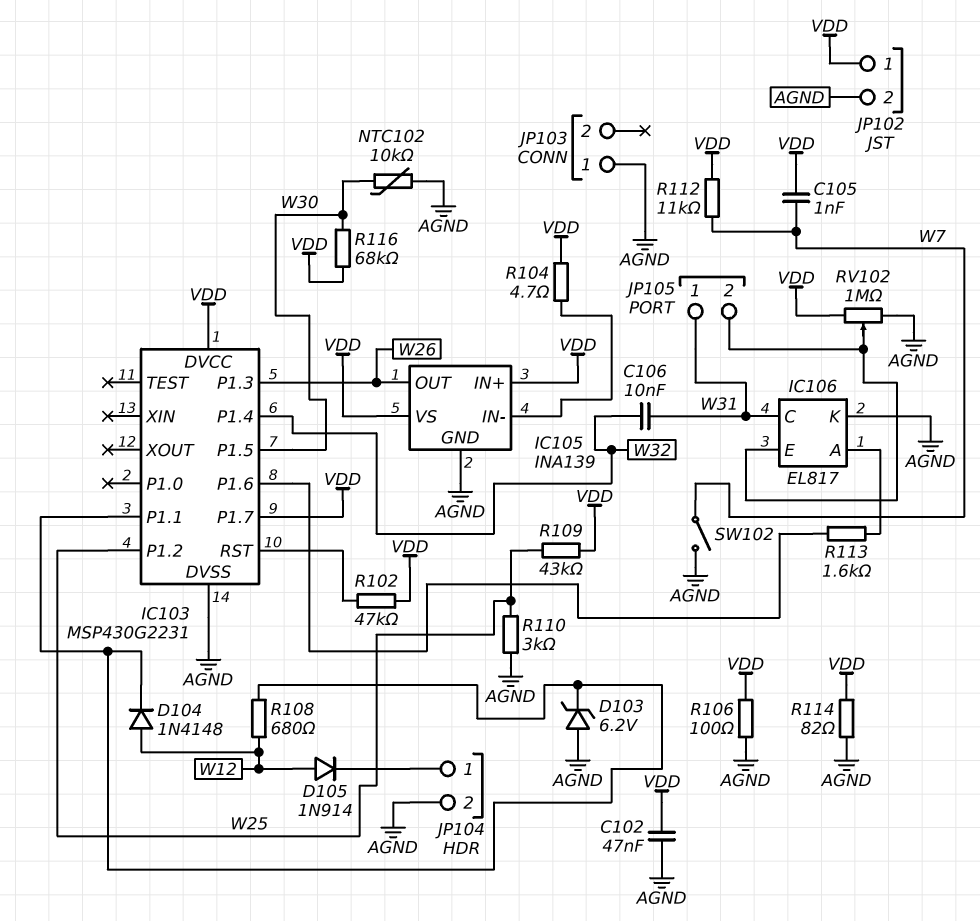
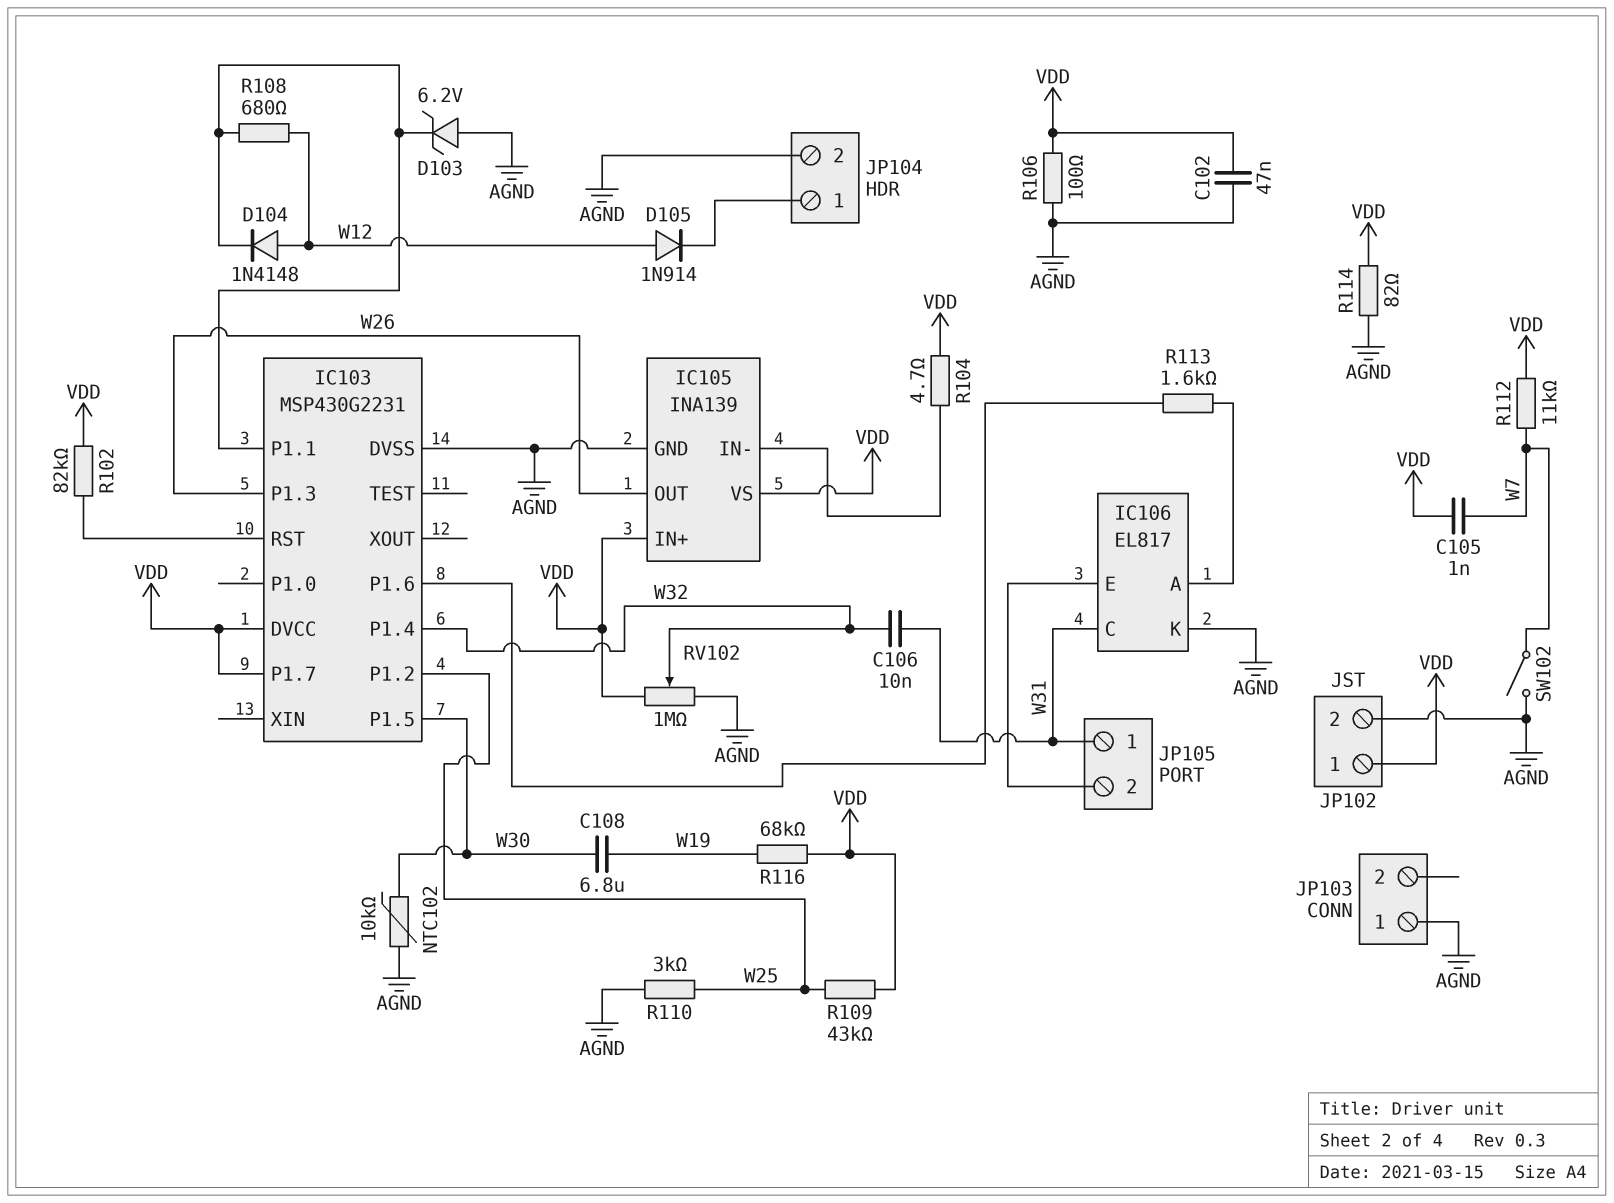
C108: none -> 6.8uF (W19, W30)
R102: 47k (IC103/RST, VDD) -> 82k (IC103/RST, VDD)
R116: 68k (VDD, W30) -> 68k (VDD, W19)
RV102: 1M (AGND, VDD, wiper IC106/E) -> 1M (AGND, VDD, wiper W32)

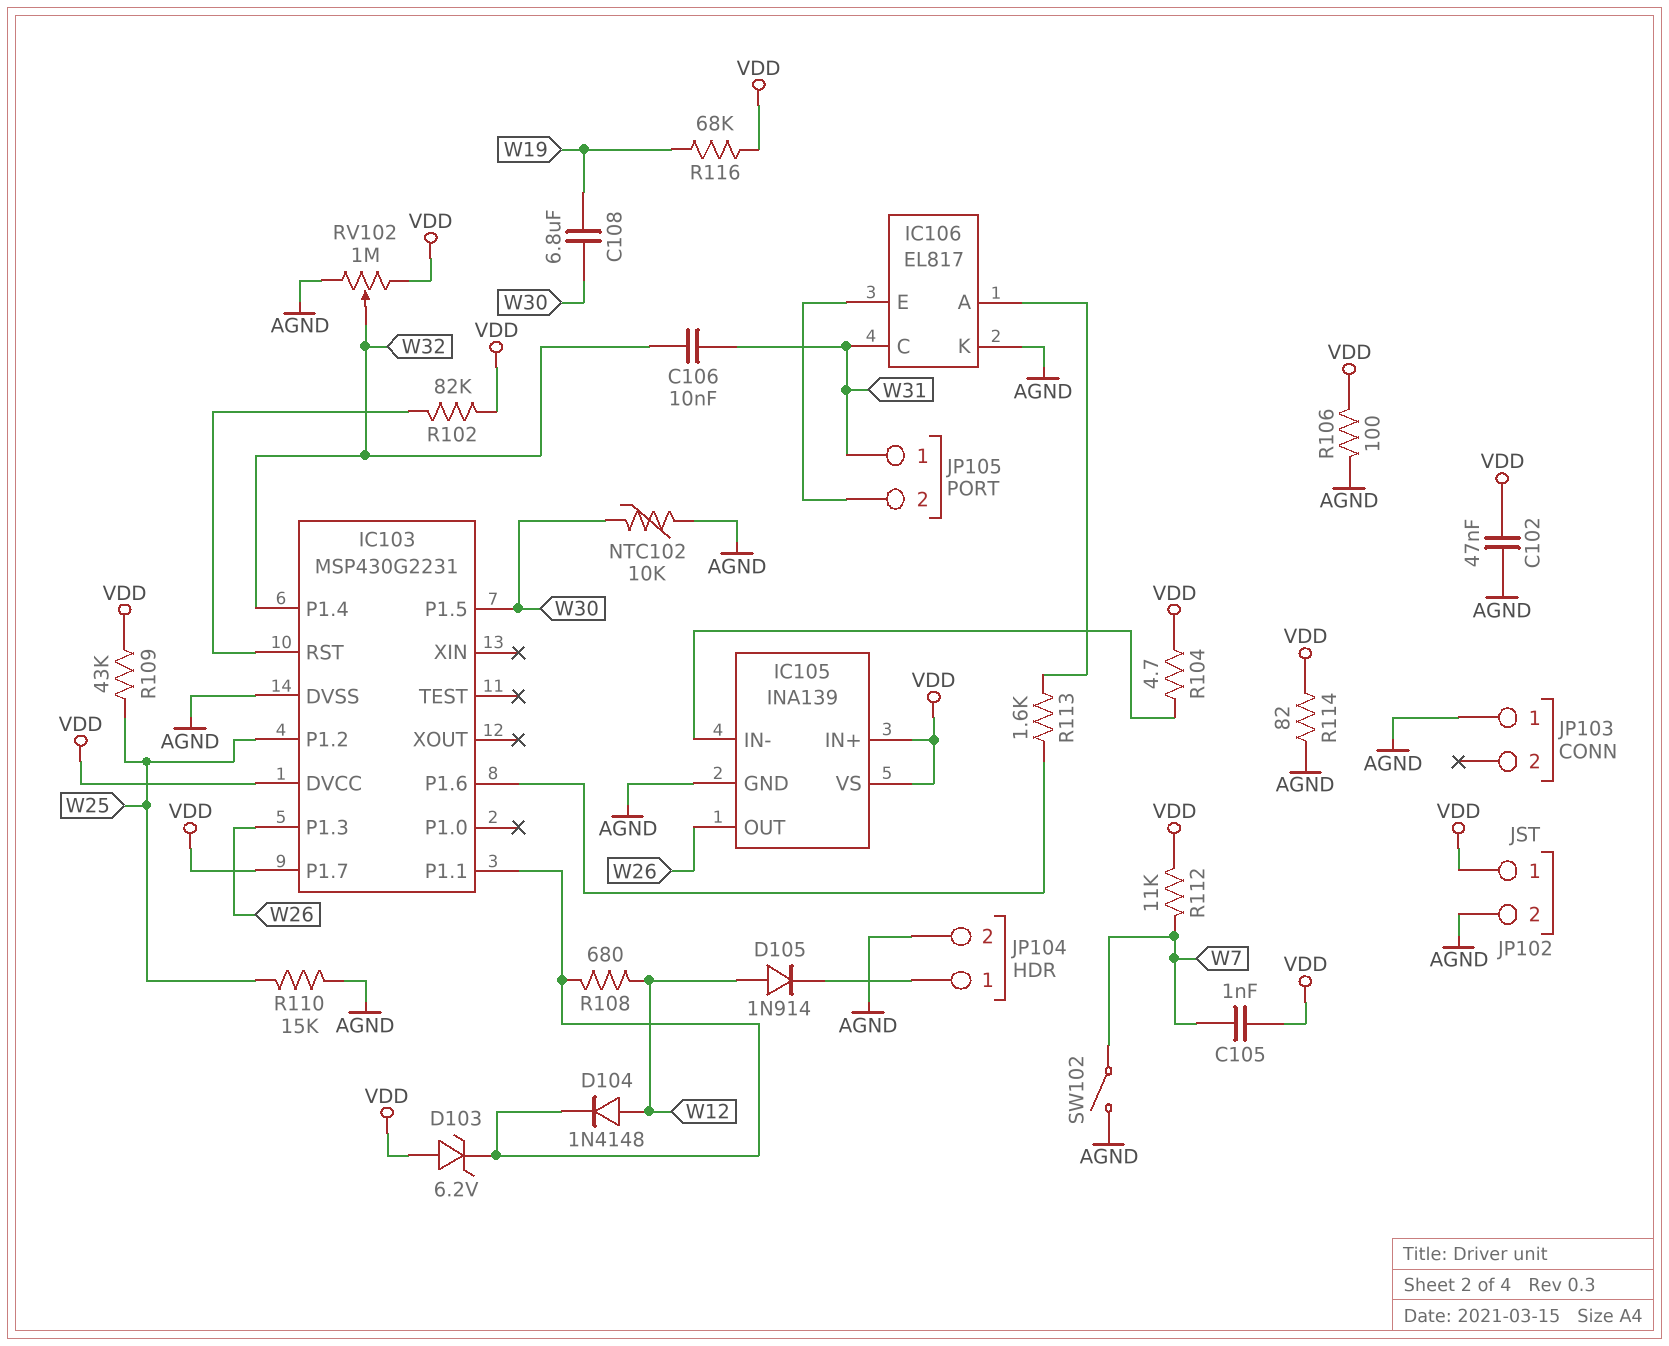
D103: zener 6.2V (A AGND, K IC103/P1.1) -> zener 6.2V (A VDD, K IC103/P1.1)
R110: 3k (AGND, W25) -> 15k (AGND, W25)

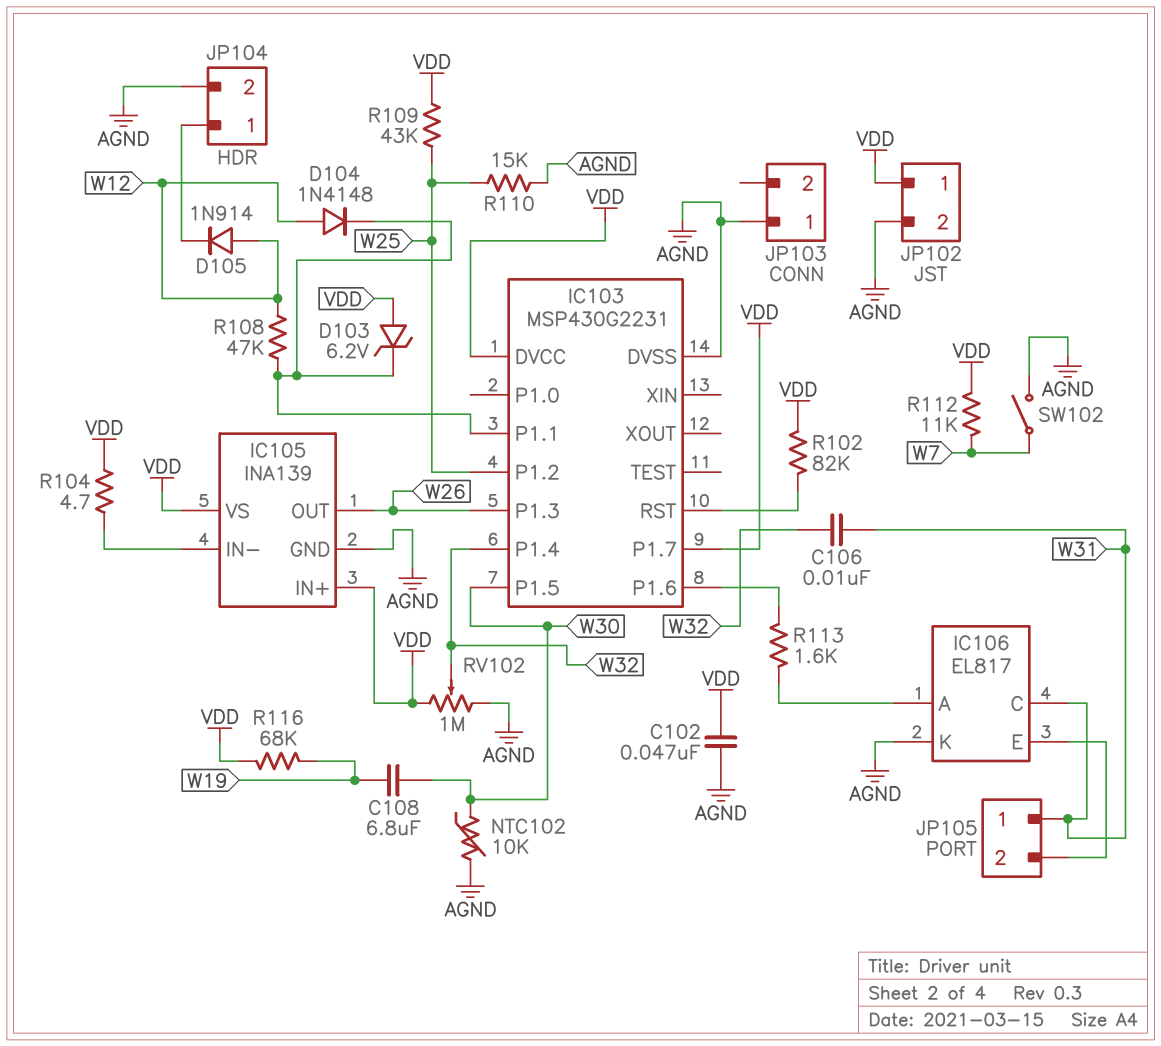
C105: 1nF (VDD, W7) -> none
R106: 100 (AGND, VDD) -> none
R108: 680 (IC103/P1.1, W12) -> 47k (IC103/P1.1, W12)
R114: 82 (AGND, VDD) -> none

